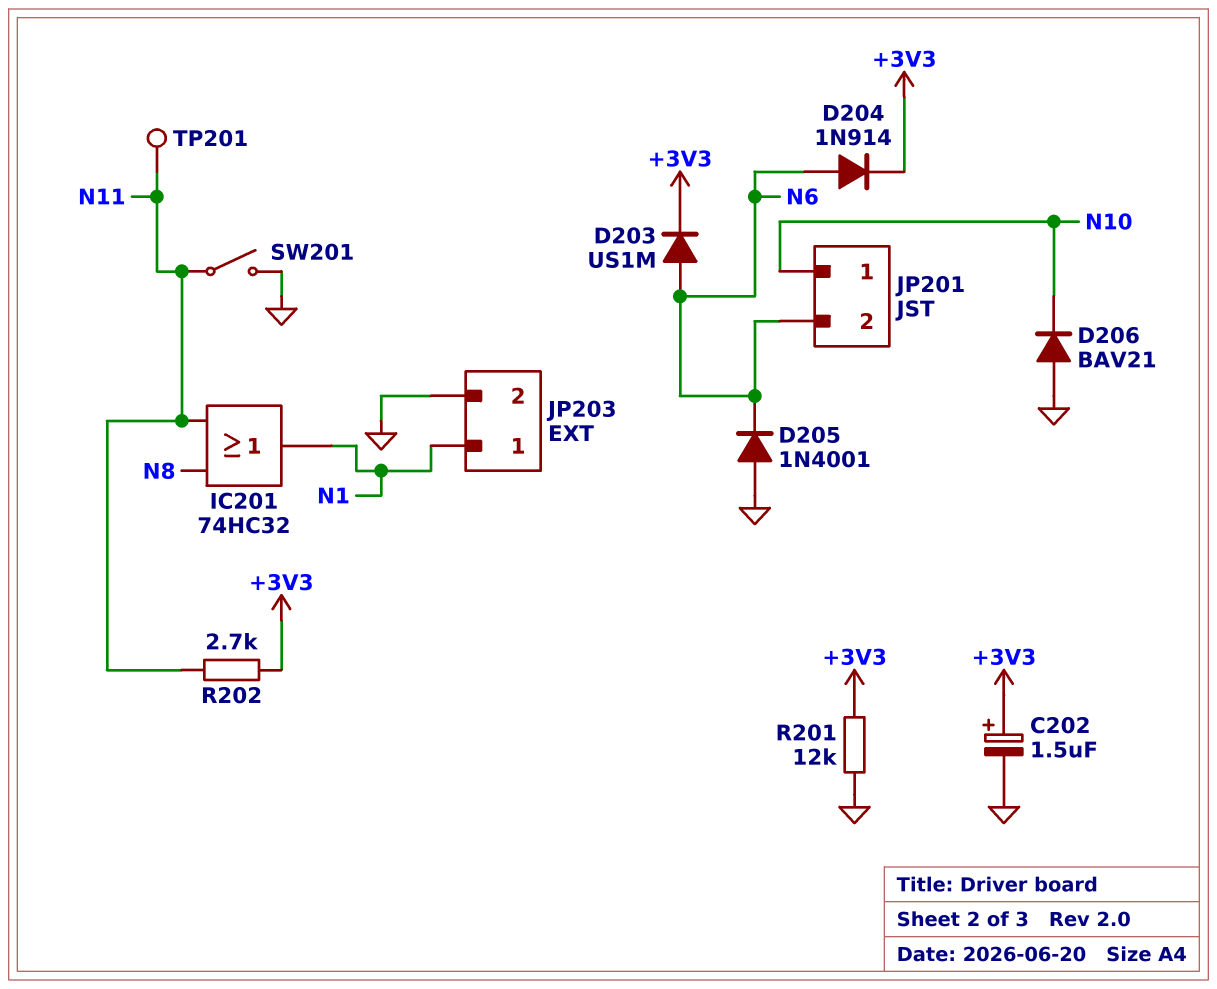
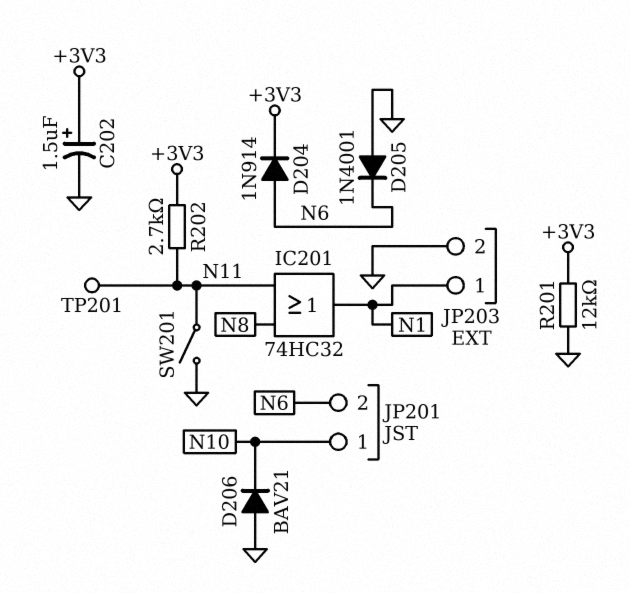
D203: diode US1M (A N6, K +3V3) -> none

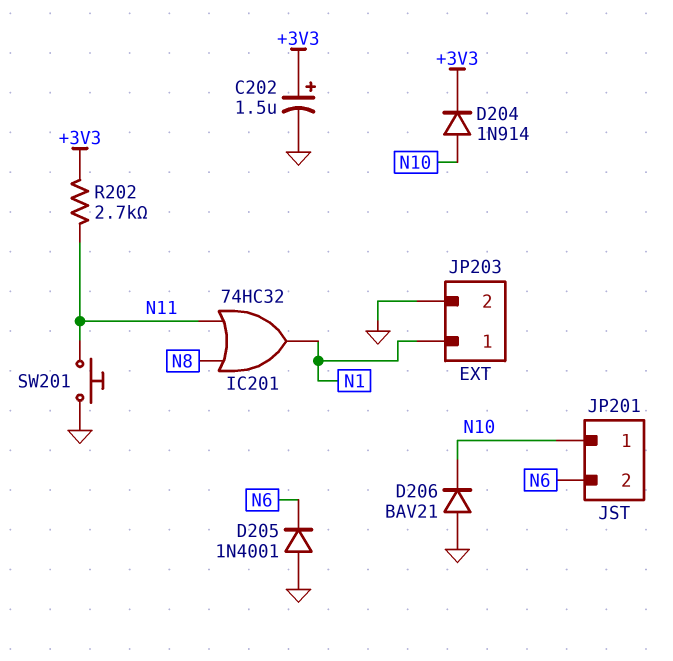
D204: diode 1N914 (A N6, K +3V3) -> diode 1N914 (A N10, K +3V3)
R201: 12k (+3V3, GND) -> none
SW201: switch (GND, N11) -> button (GND, N11)
TP201: test point (N11) -> none

